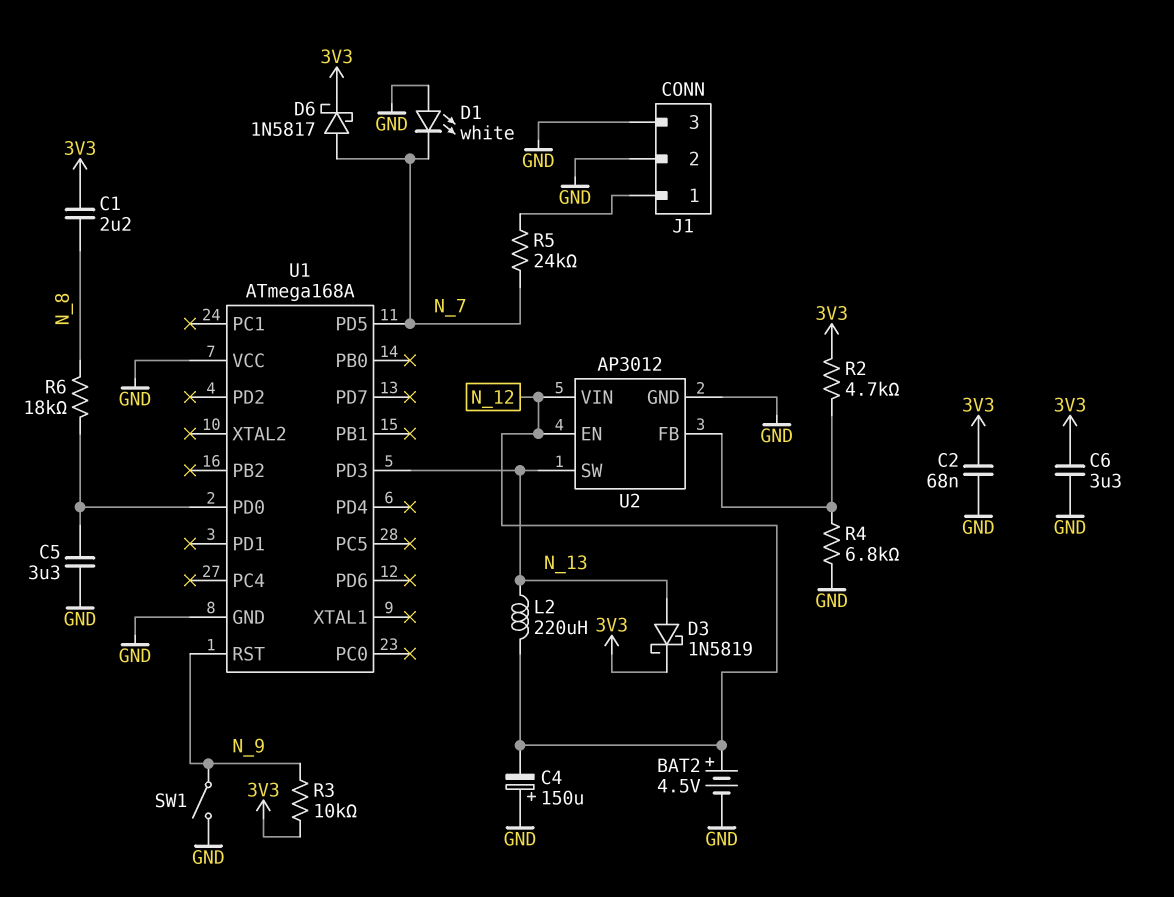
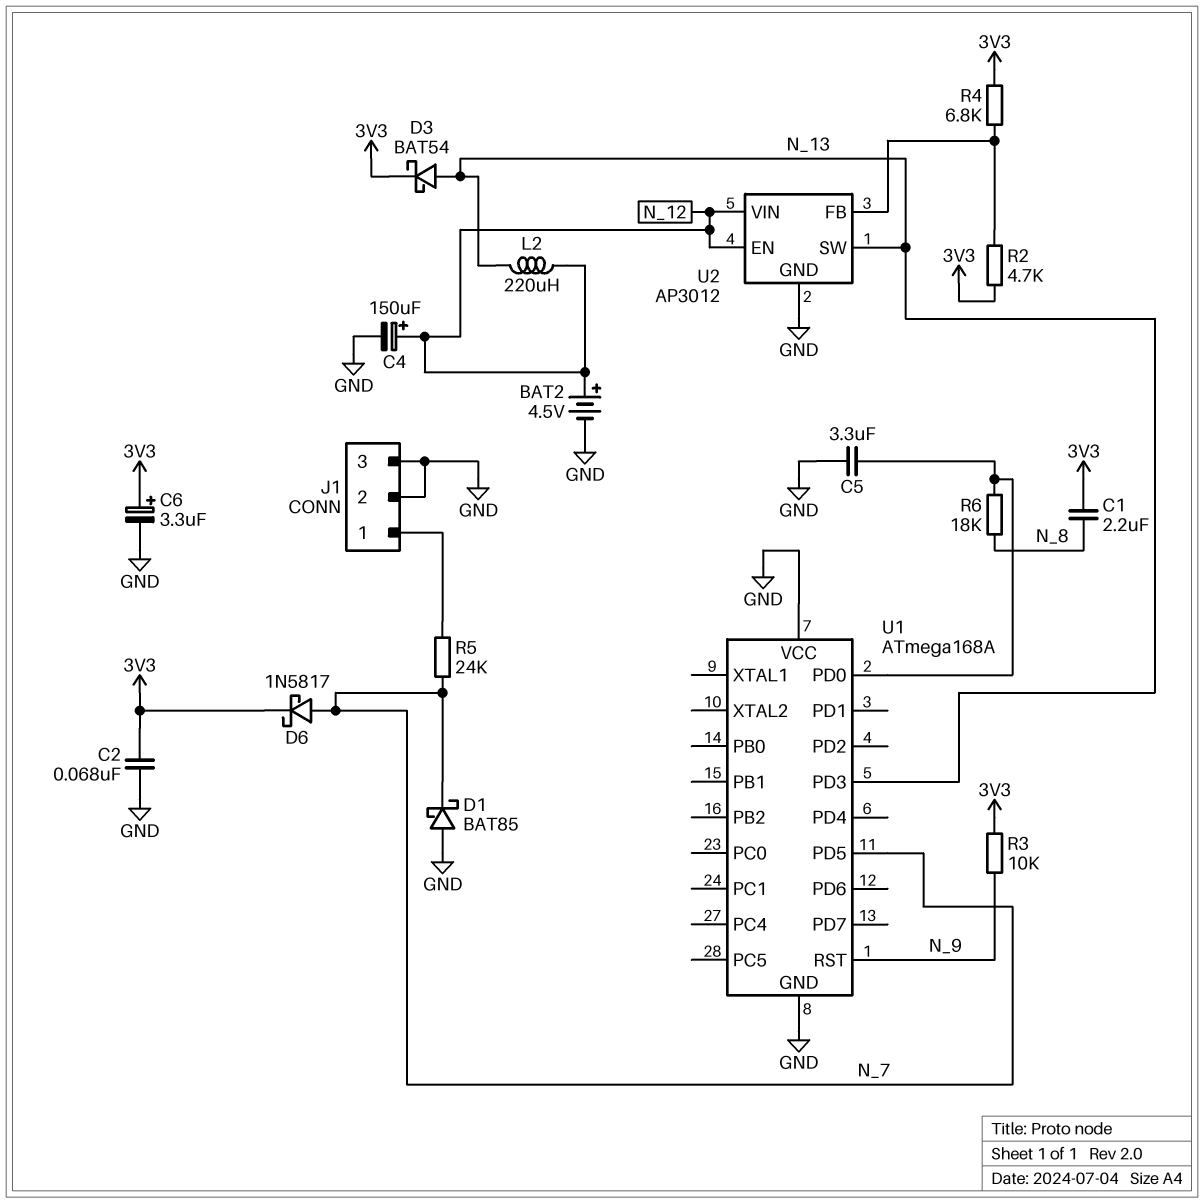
C4: 150uF (plus GND, minus N_12) -> 150uF (plus N_12, minus GND)
C6: 3.3uF (3V3, GND) -> 3.3uF (plus 3V3, minus GND)
D1: LED white (A GND, K N_7) -> schottky BAT85 (A GND, K N_7)
D3: schottky 1N5819 (A N_13, K 3V3) -> schottky BAT54 (A N_13, K 3V3)
R4: 6.8k (GND, U2/FB) -> 6.8k (3V3, U2/FB)
SW1: switch (GND, N_9) -> none

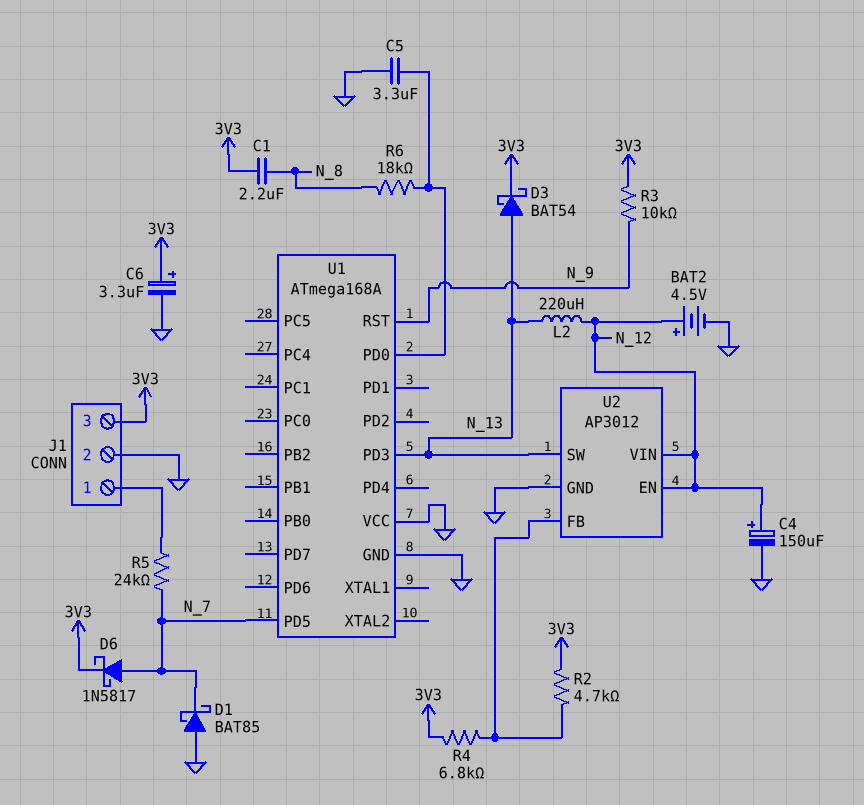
C2: 68nF (3V3, GND) -> none
J1 pin 3: GND -> 3V3

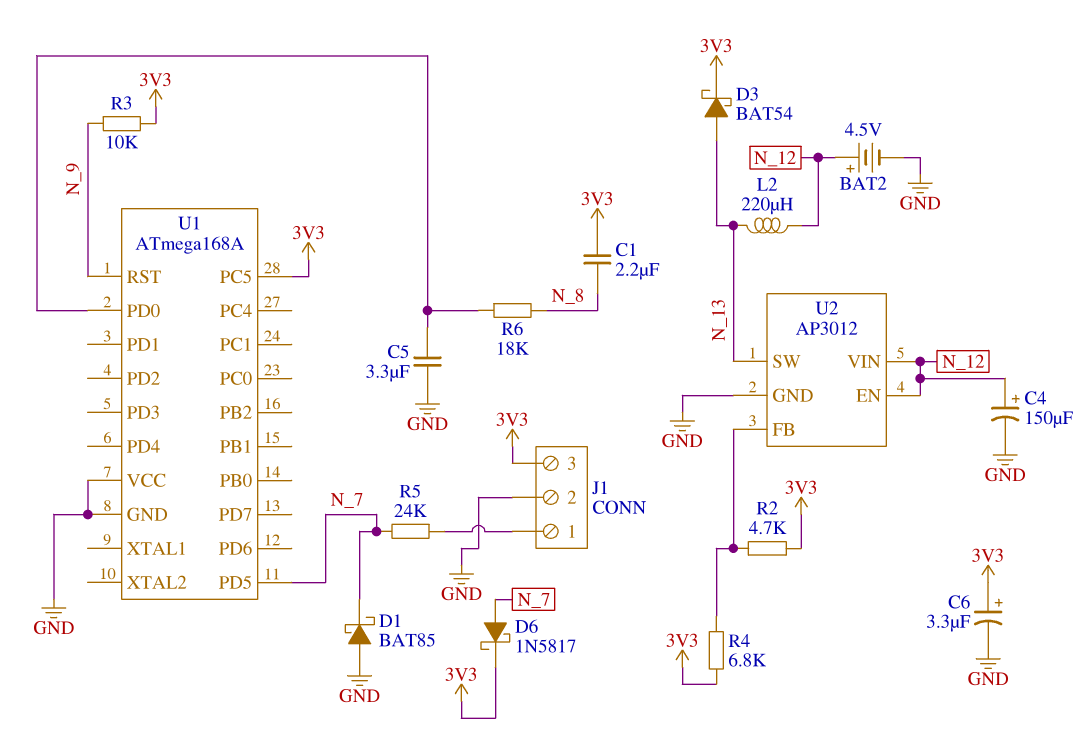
U1 pin PC5: none -> 3V3
U1 pin PD3: N_13 -> none

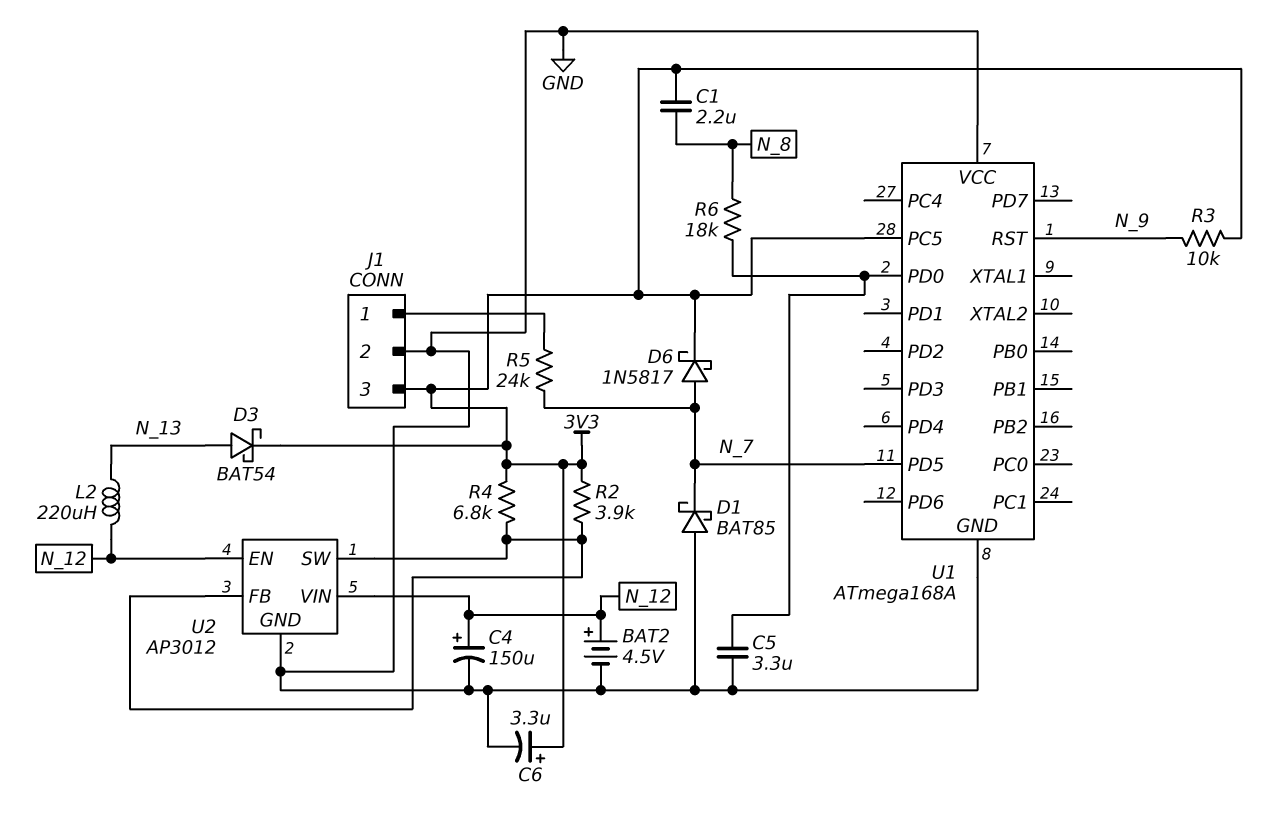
R2: 4.7k (3V3, U2/FB) -> 3.9k (3V3, U2/FB)
U2 pin SW: N_13 -> U2/FB

